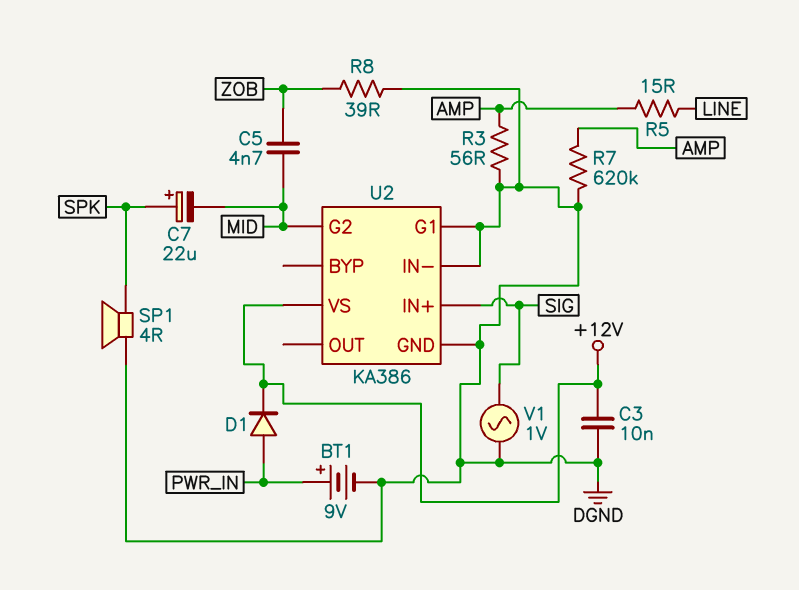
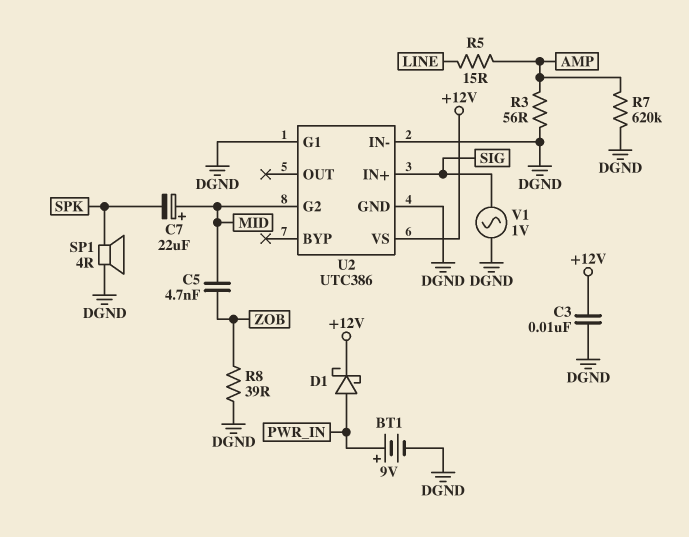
C7: 22uF (plus SPK, minus MID) -> 22uF (plus MID, minus SPK)
D1: diode (A PWR_IN, K +12V) -> schottky (A PWR_IN, K +12V)
U2: KA386 -> UTC386

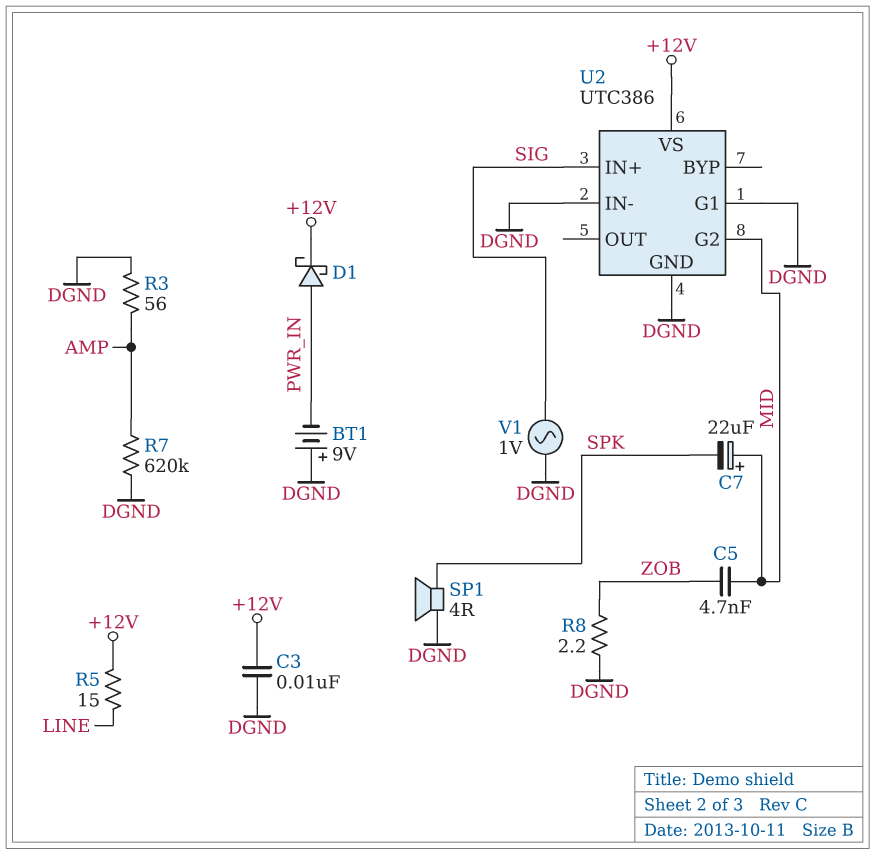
BT1: 9V (plus PWR_IN, minus DGND) -> 9V (plus DGND, minus PWR_IN)
R5: 15 (AMP, LINE) -> 15 (+12V, LINE)
R8: 39 (DGND, ZOB) -> 2.2 (DGND, ZOB)

